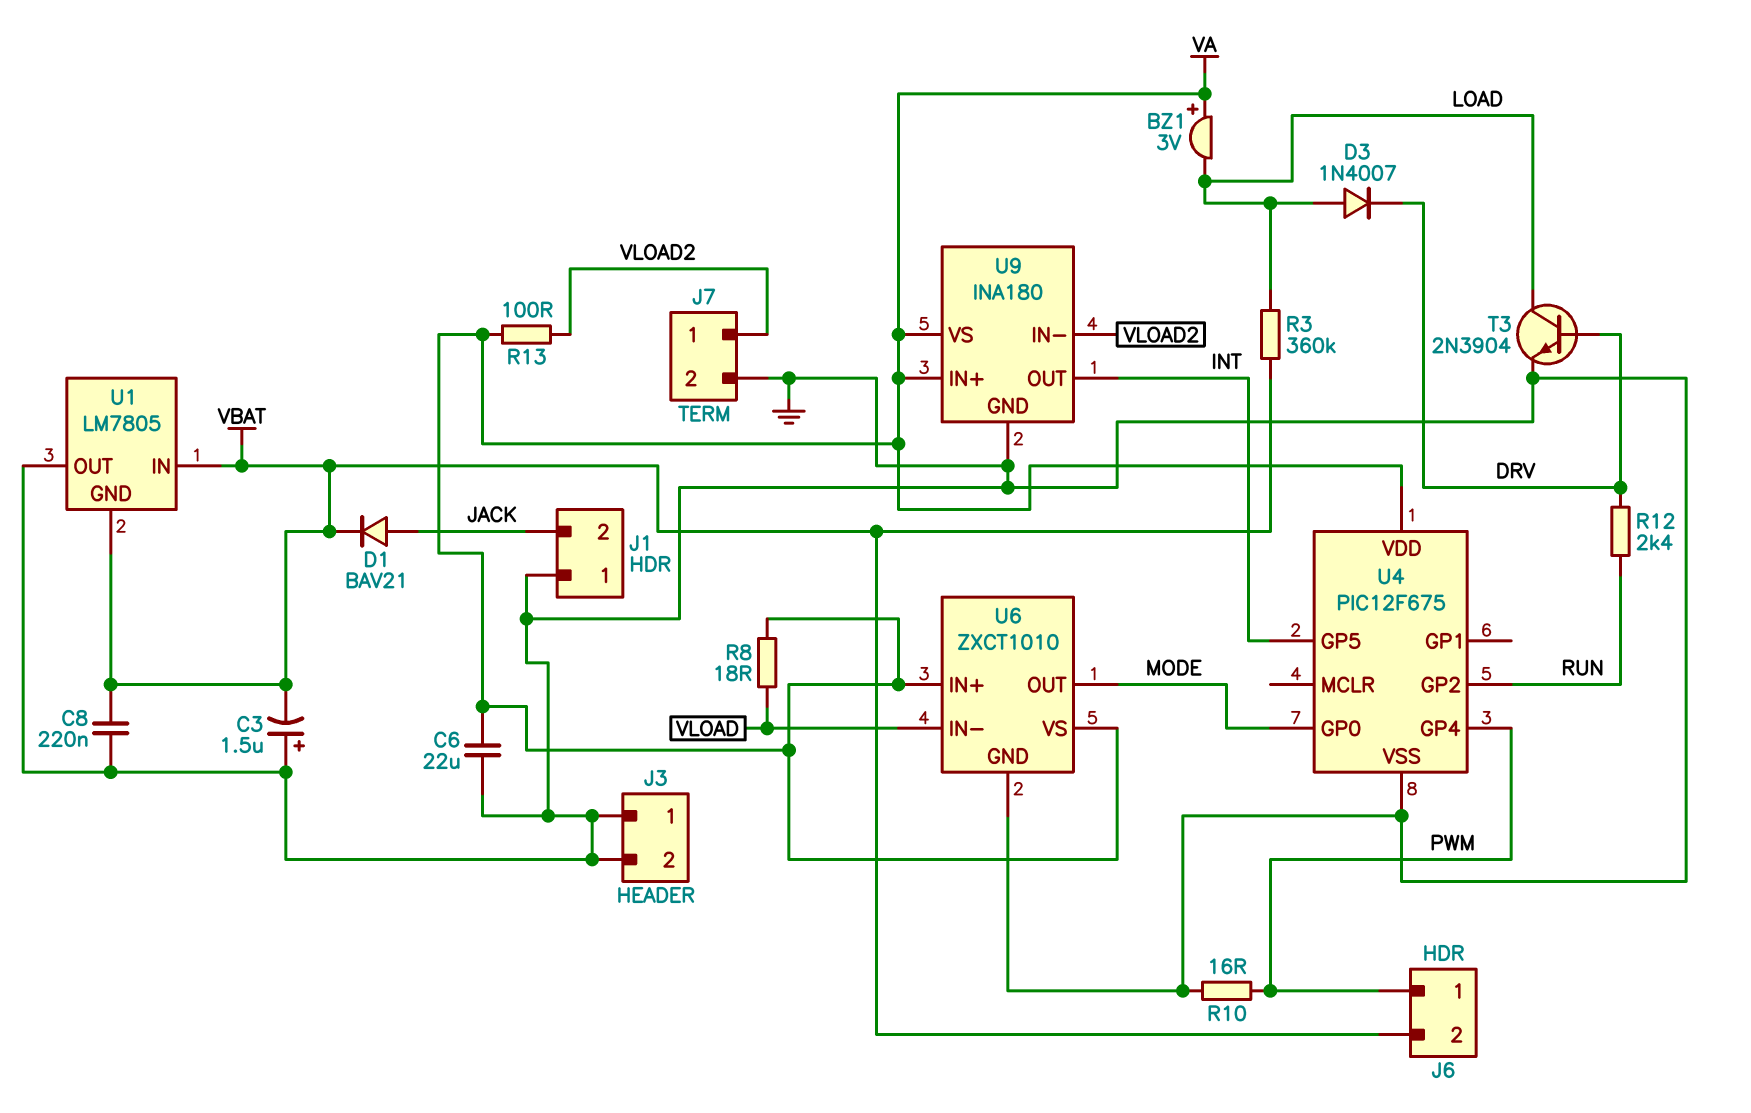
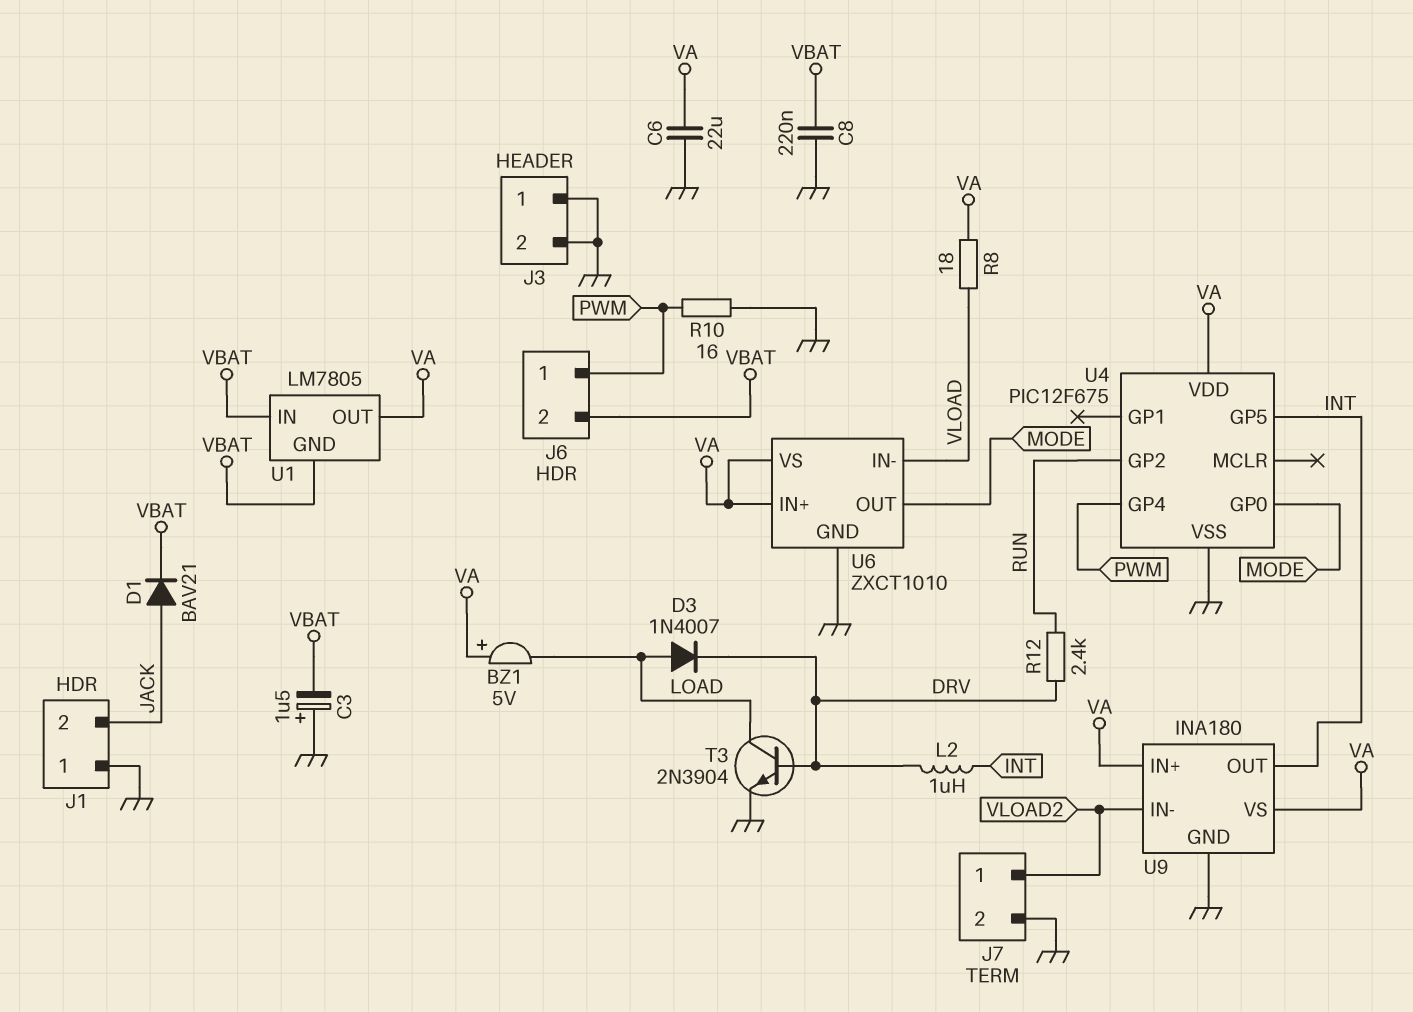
BZ1: buzzer 3V (plus VA, minus LOAD) -> buzzer 5V (plus VA, minus LOAD)
L2: none -> 1uH (DRV, INT)
R3: 360k (LOAD, VBAT) -> none
R13: 100 (VA, VLOAD2) -> none
U1 pin OUT: GND -> VA

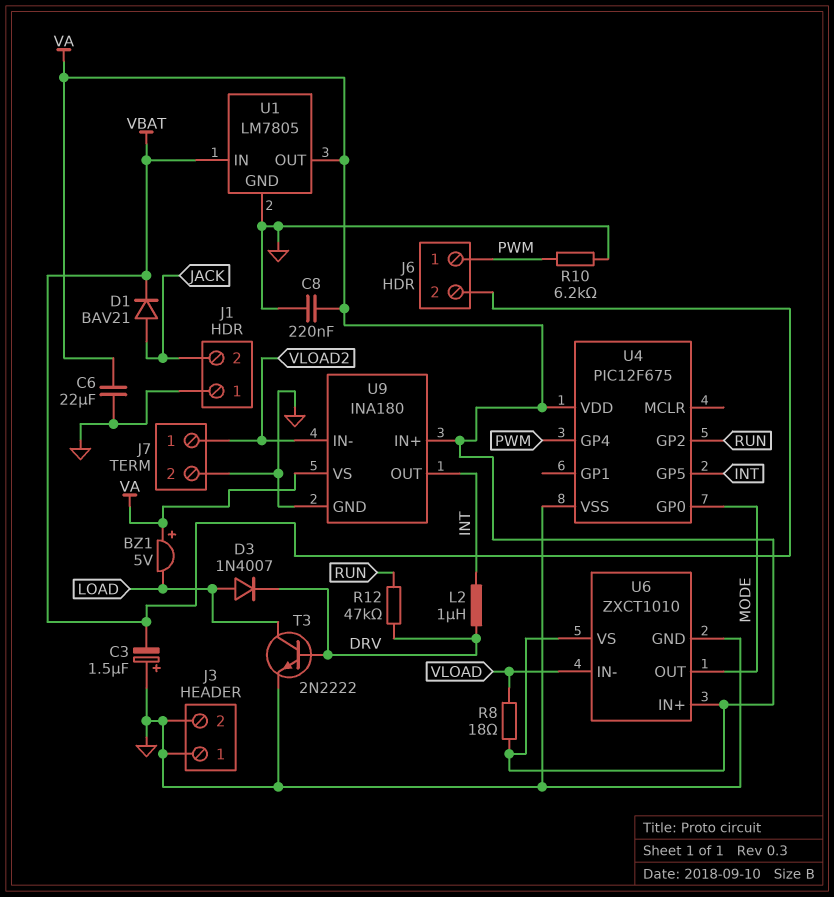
C8: 220nF (GND, VBAT) -> 220nF (GND, VA)
R10: 16 (GND, PWM) -> 6.2k (GND, PWM)
R12: 2.4k (DRV, RUN) -> 47k (DRV, RUN)
T3: NPN 2N3904 (B DRV, C LOAD, E GND) -> NPN 2N2222 (B DRV, C LOAD, E GND)
U1 pin GND: VBAT -> GND

